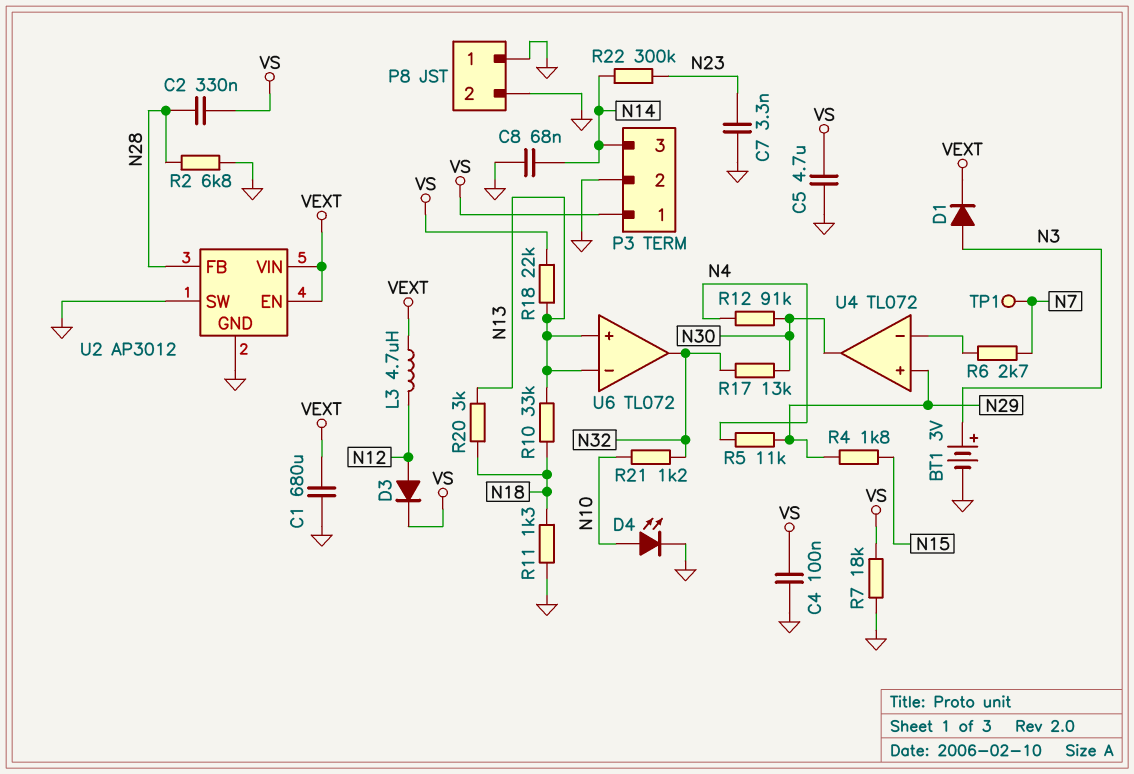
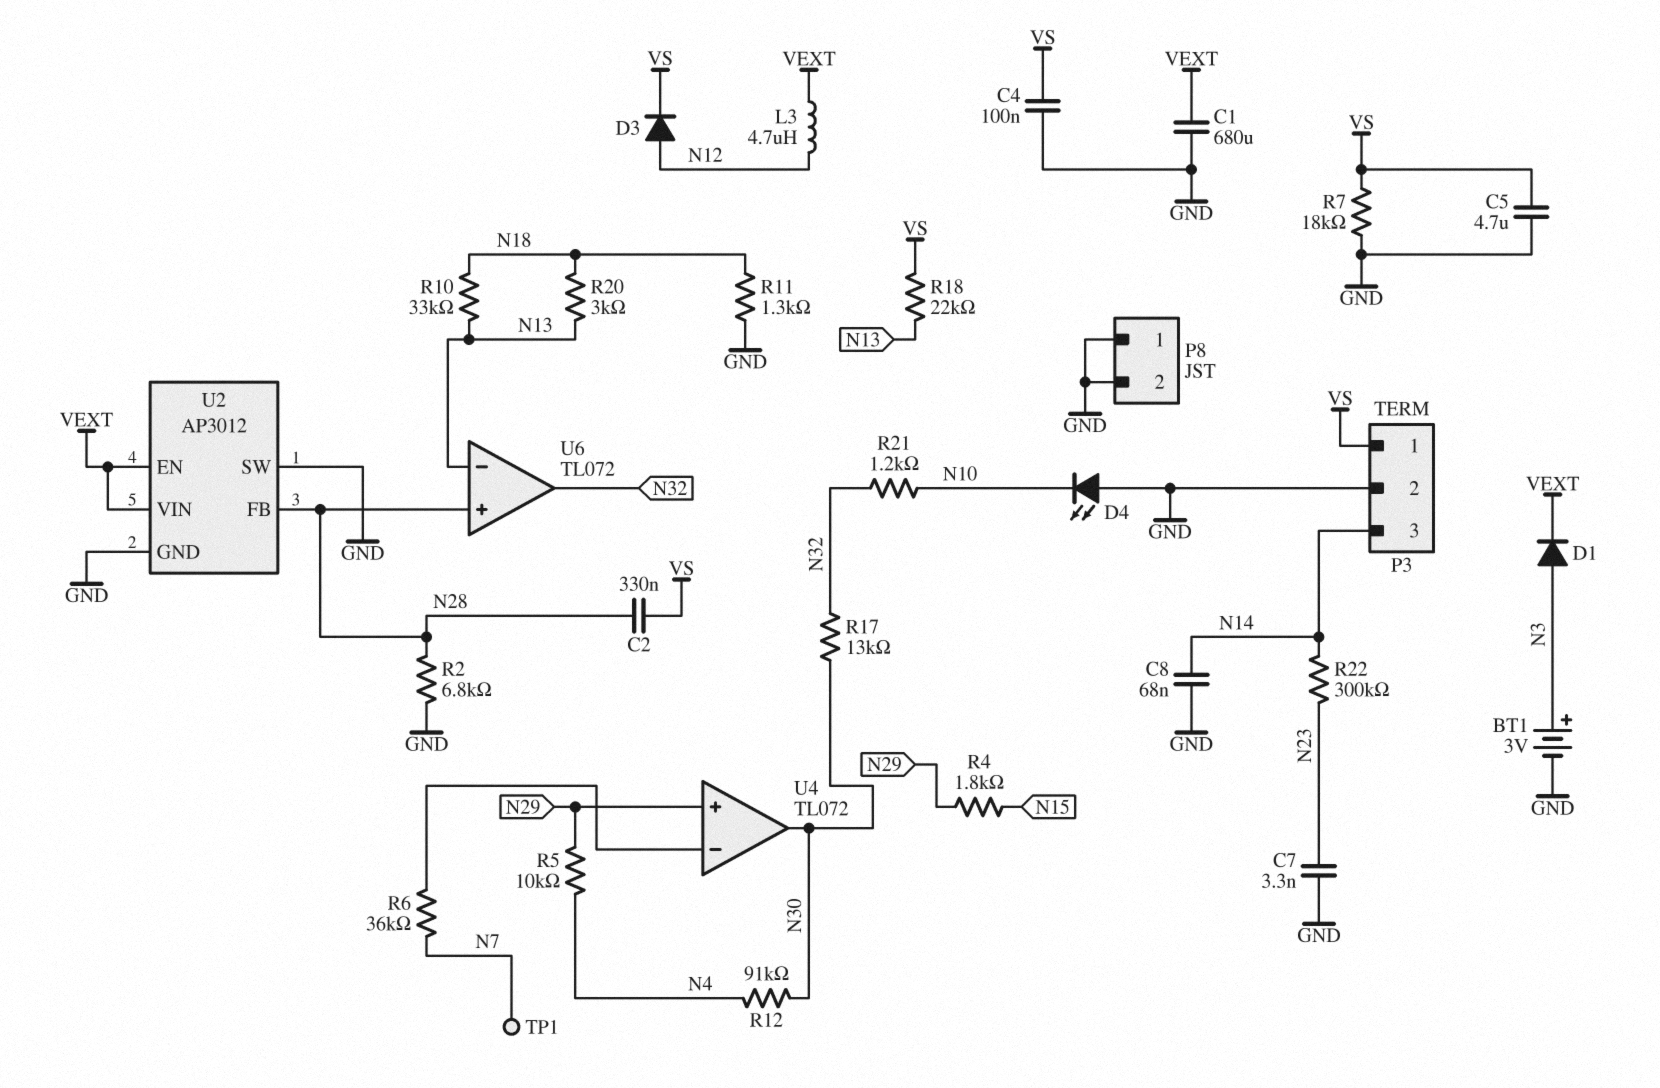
D4: LED (A N10, K GND) -> LED (A GND, K N10)
R5: 11k (N4, N29) -> 10k (N4, N29)
R6: 2.7k (N7, U4/in-) -> 36k (N7, U4/in-)
U6 pin in+: N13 -> N28

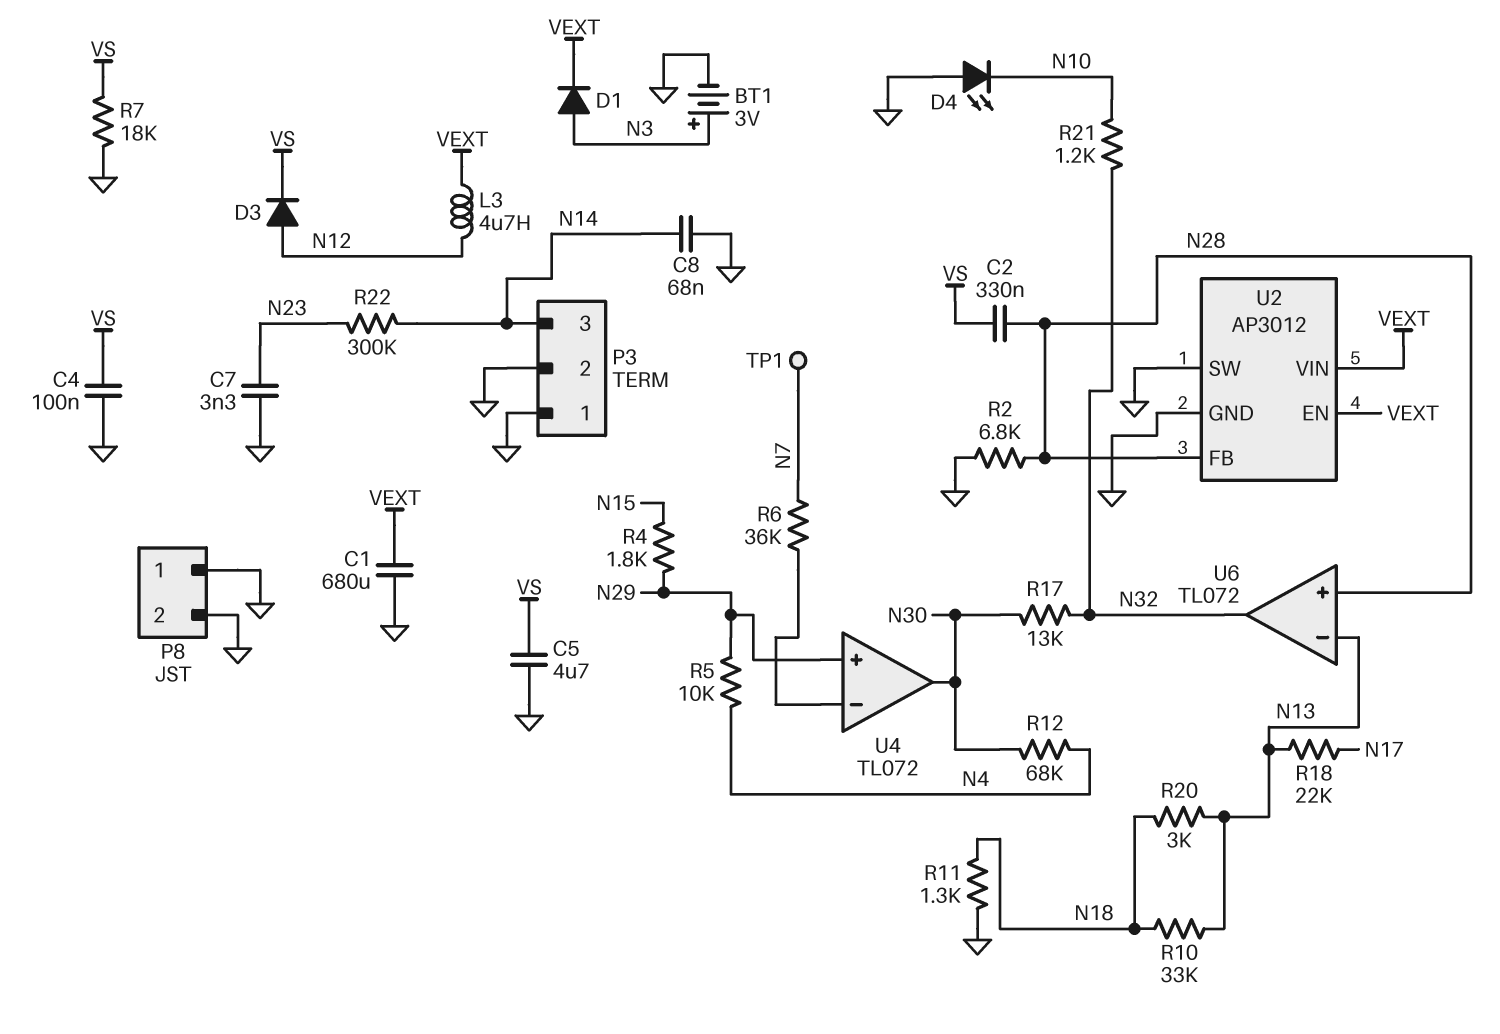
P3 pin 1: VS -> GND
R12: 91k (N4, N30) -> 68k (N4, N30)
R18: 22k (N13, VS) -> 22k (N13, N17)

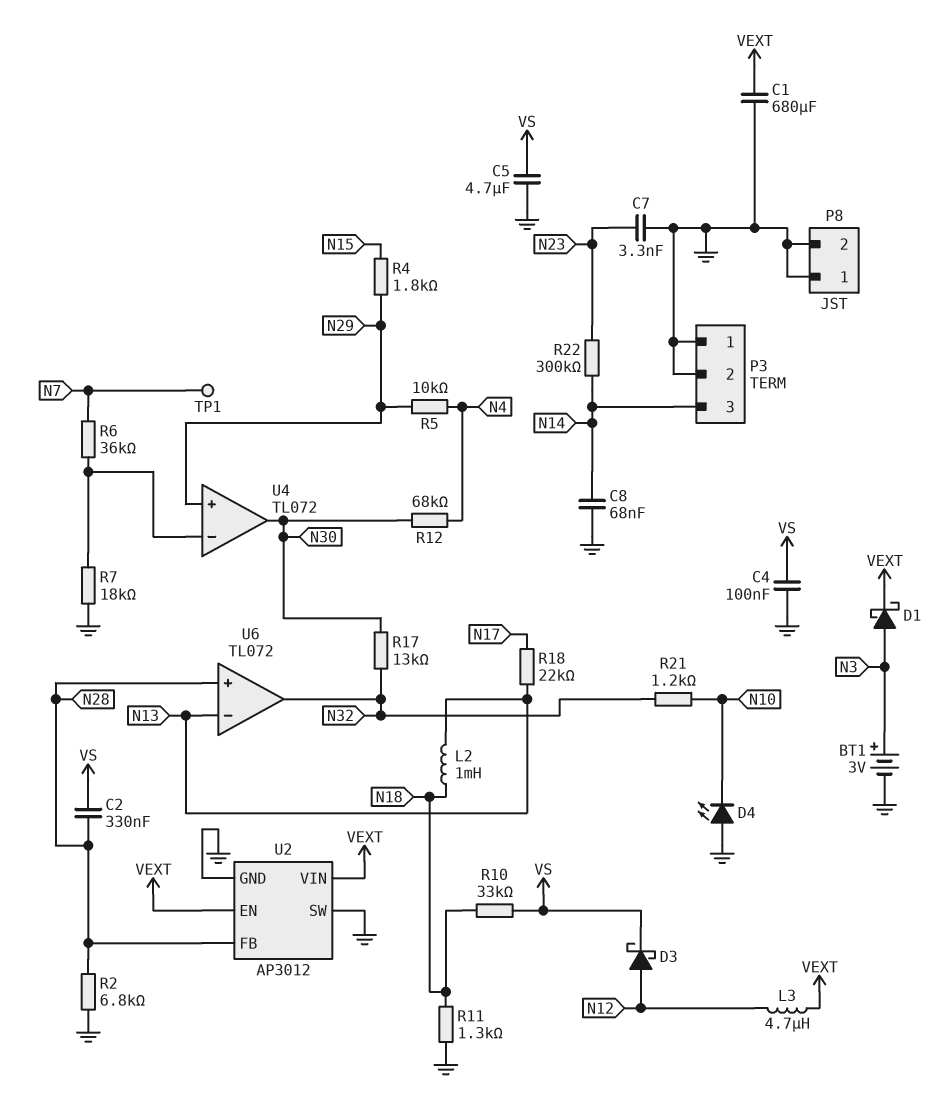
D1: diode (A N3, K VEXT) -> schottky (A N3, K VEXT)
D3: diode (A N12, K VS) -> schottky (A N12, K VS)
L2: none -> 1mH (N13, N18)
R7: 18k (GND, VS) -> 18k (GND, U4/in-)
R10: 33k (N13, N18) -> 33k (N18, VS)
R20: 3k (N13, N18) -> none

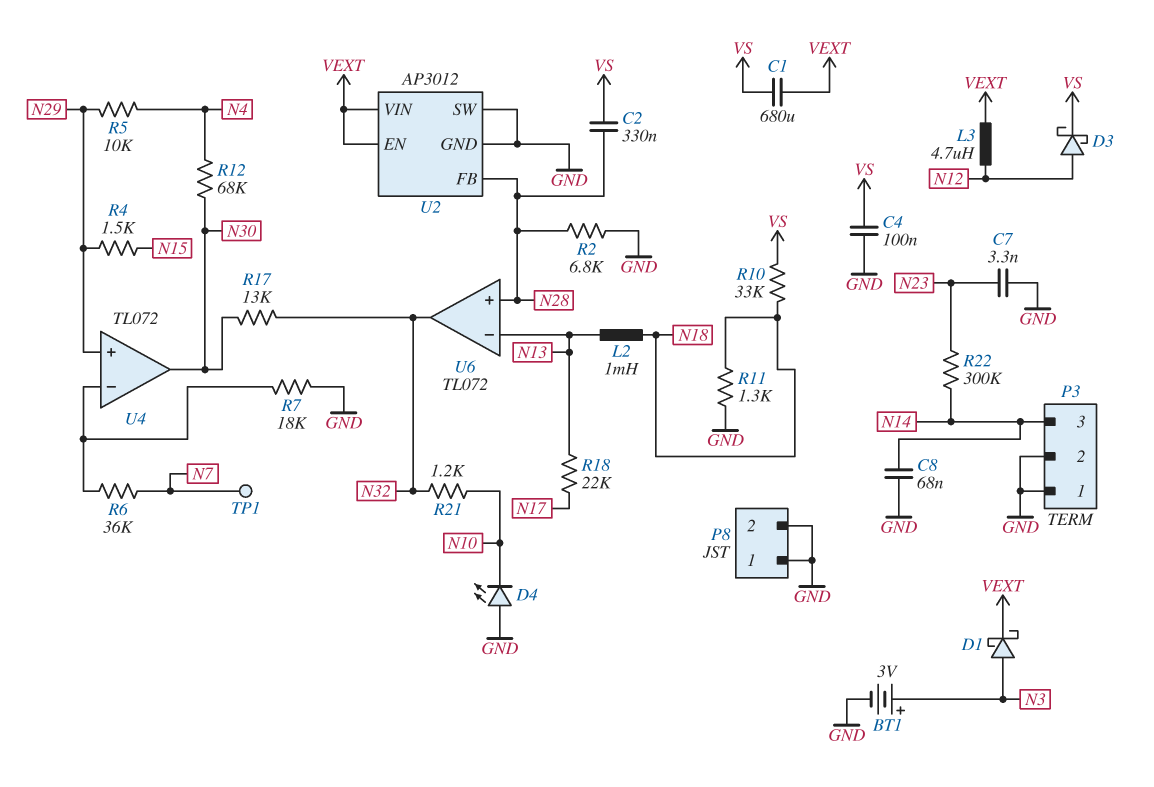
C1: 680uF (GND, VEXT) -> 680uF (VEXT, VS)
C5: 4.7uF (GND, VS) -> none
R4: 1.8k (N15, N29) -> 1.5k (N15, N29)

